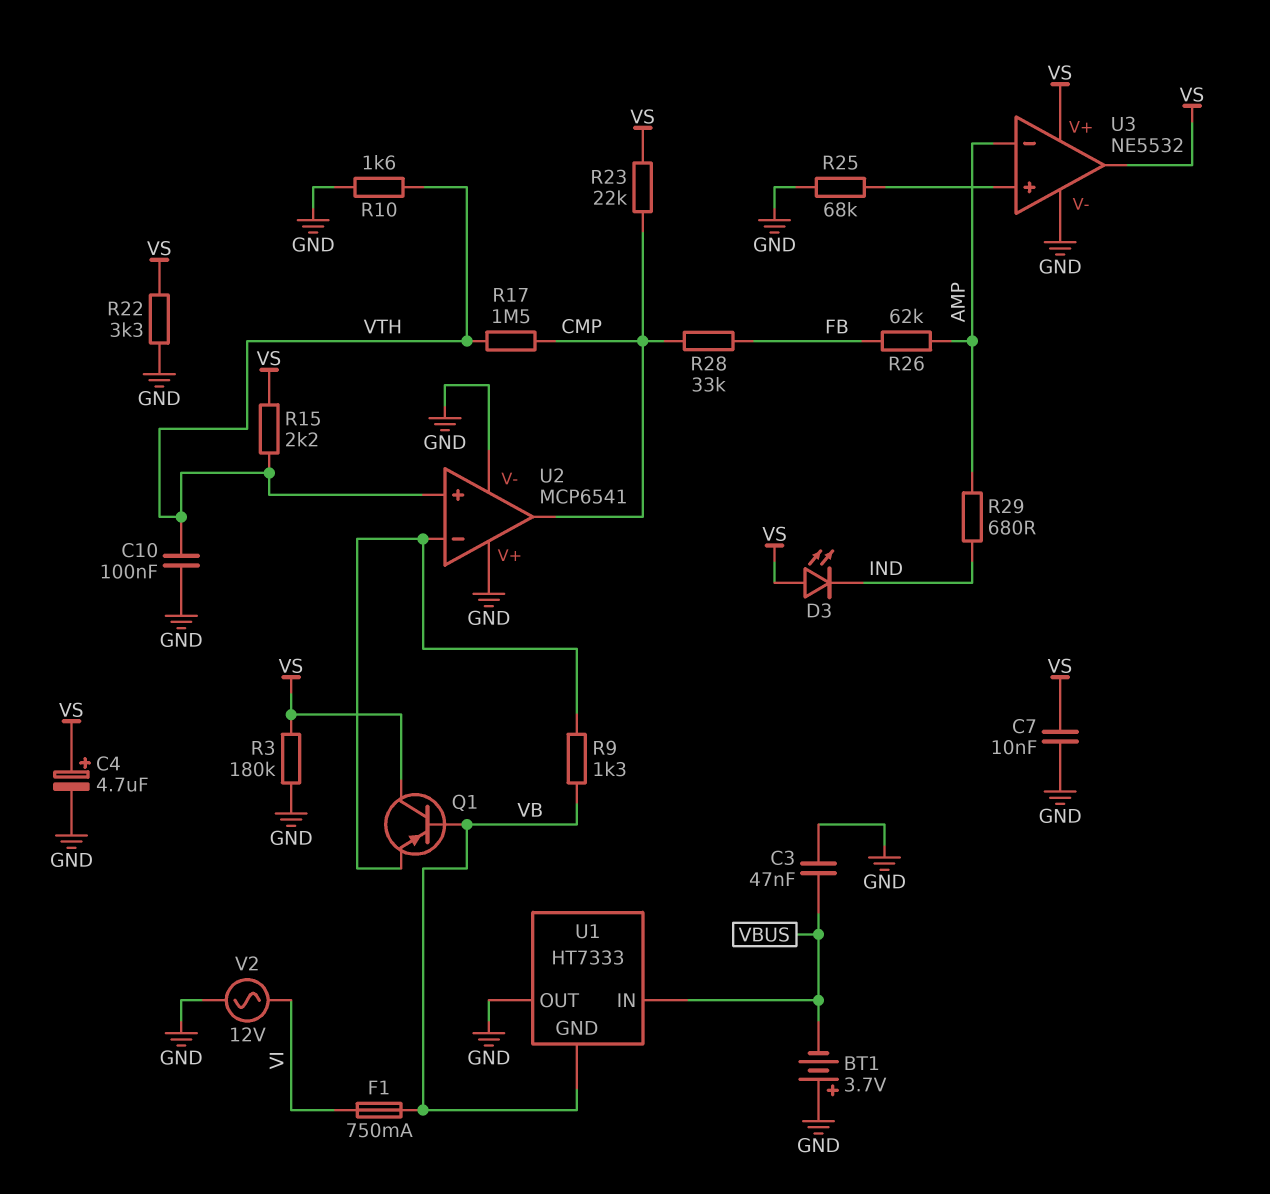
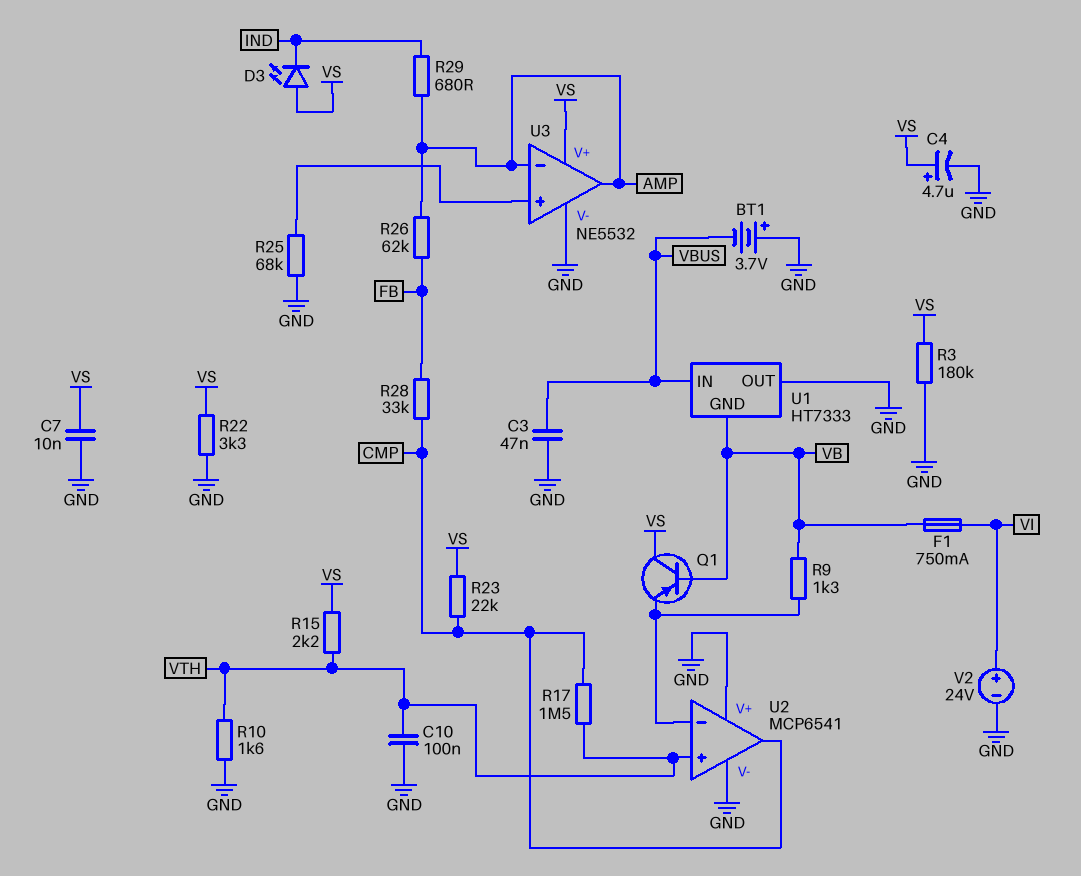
U3 pin out: VS -> AMP
V2: AC 12V (GND, VI) -> 24V (plus VI, minus GND)

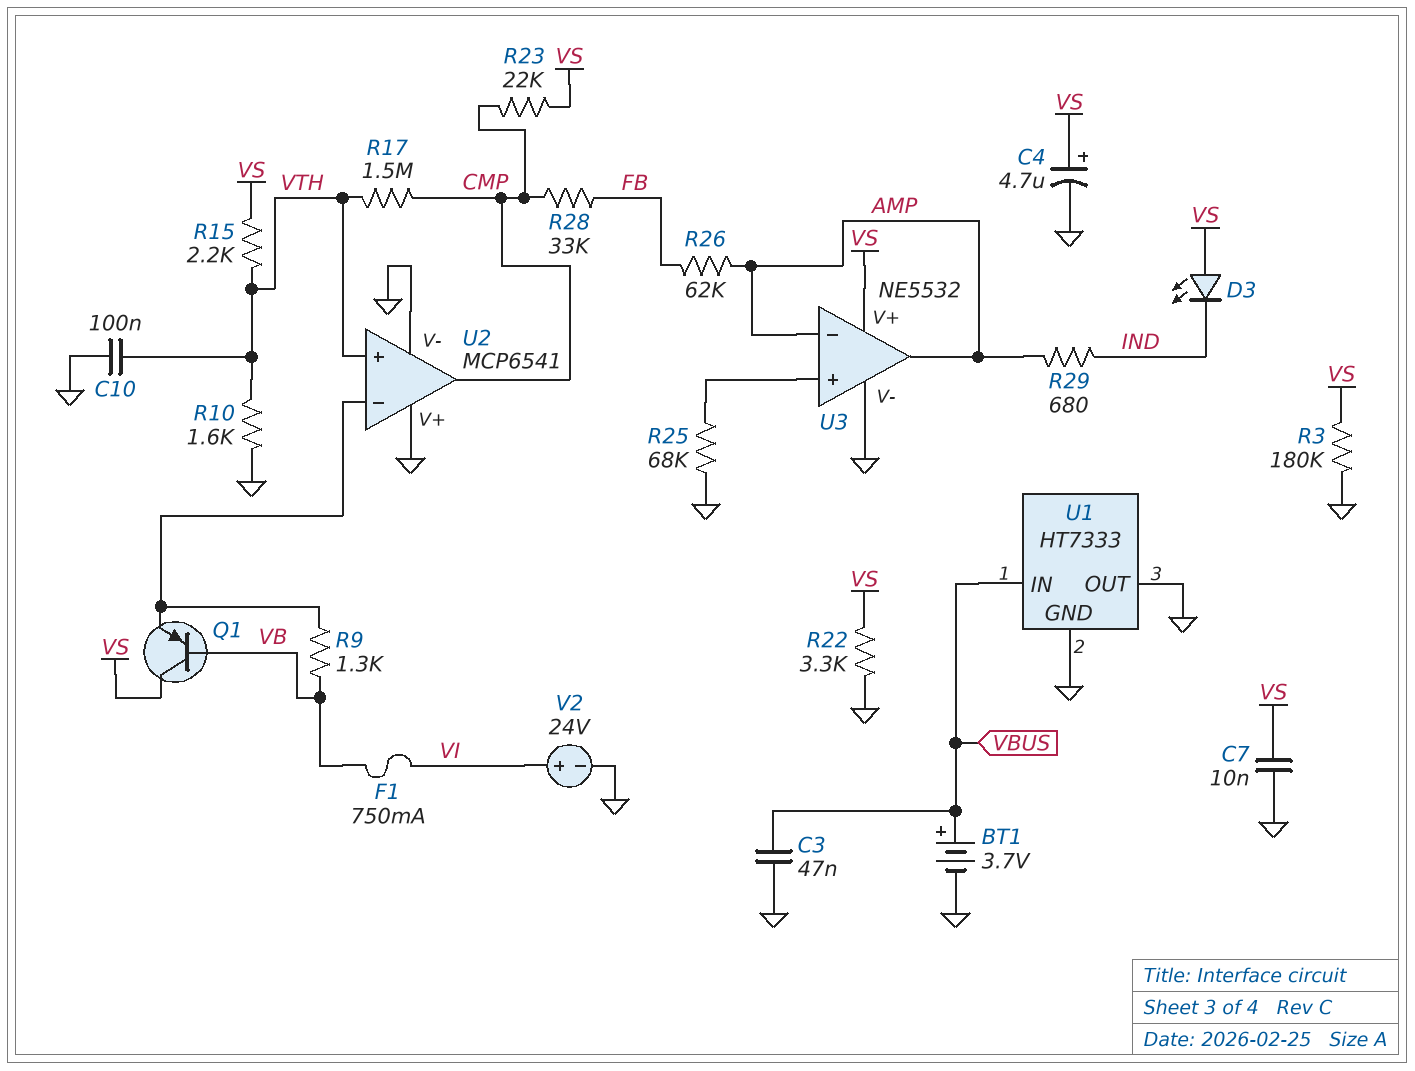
BT1: 3.7V (plus GND, minus VBUS) -> 3.7V (plus VBUS, minus GND)
U1 pin GND: VB -> GND

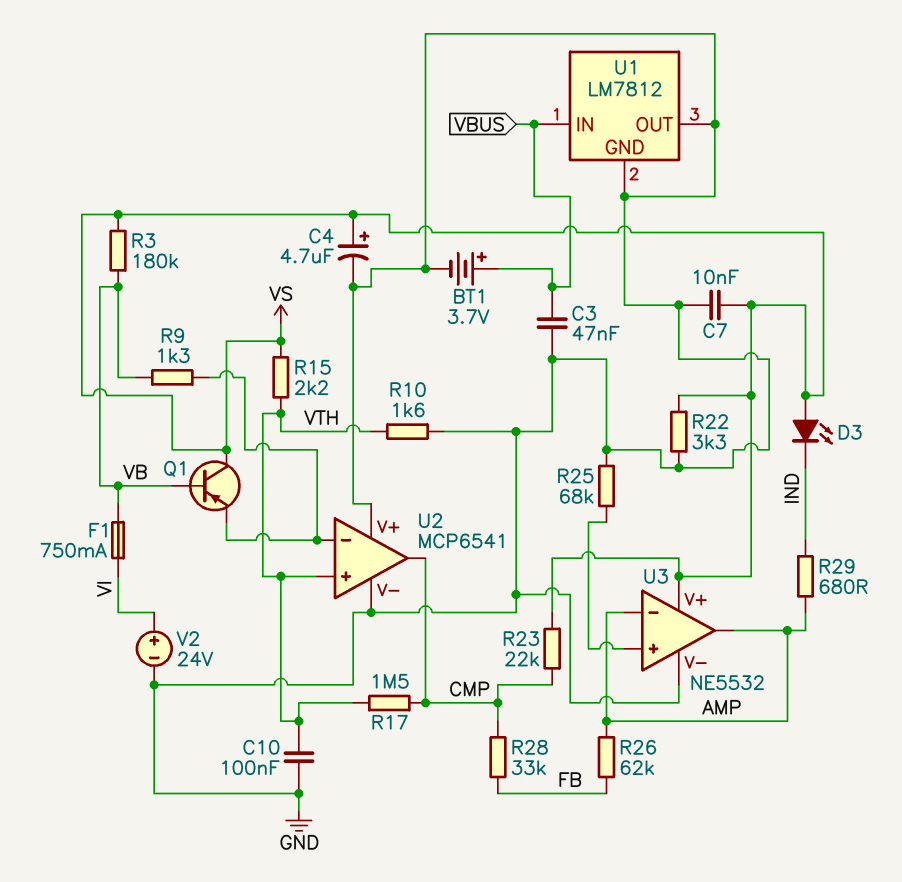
R3: 180k (GND, VS) -> 180k (VB, VS)
U1: HT7333 -> LM7812

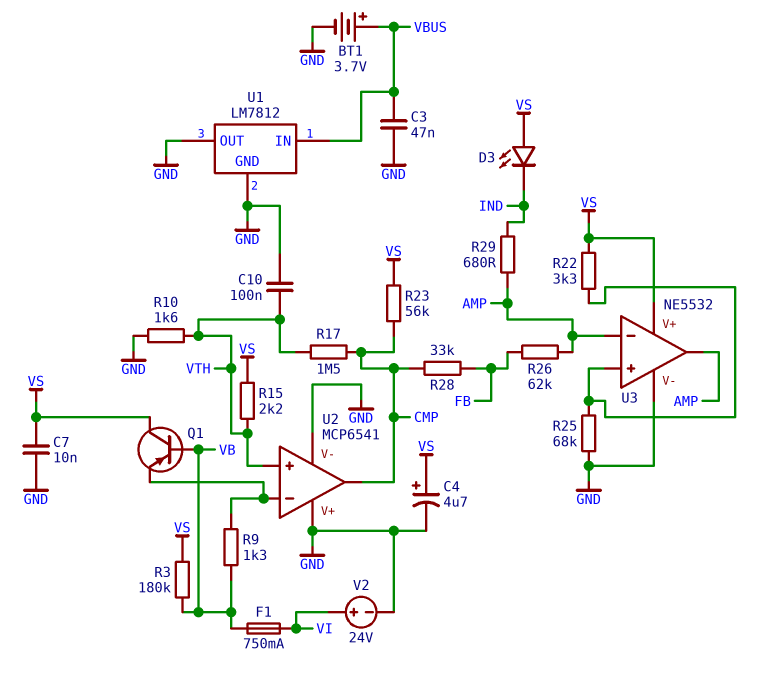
R22: 3.3k (GND, VS) -> 3.3k (U3/in+, VS)
R23: 22k (CMP, VS) -> 56k (CMP, VS)

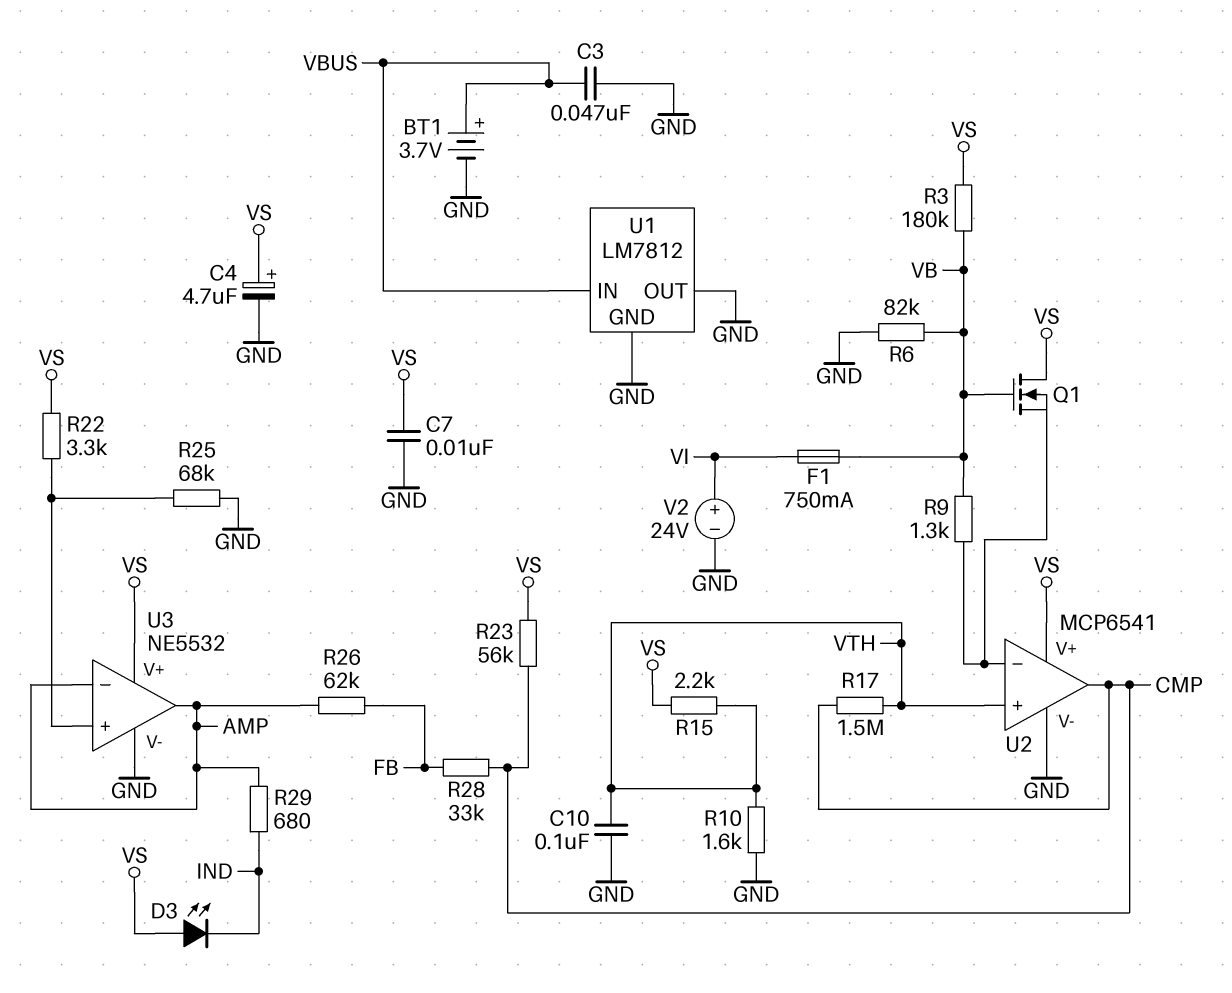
Q1: PNP (B VB, C VS, E U2/in-) -> NMOS (G VB, D VS, S U2/in-)
R6: none -> 82k (GND, VB)
U2 pin V+: GND -> VS

